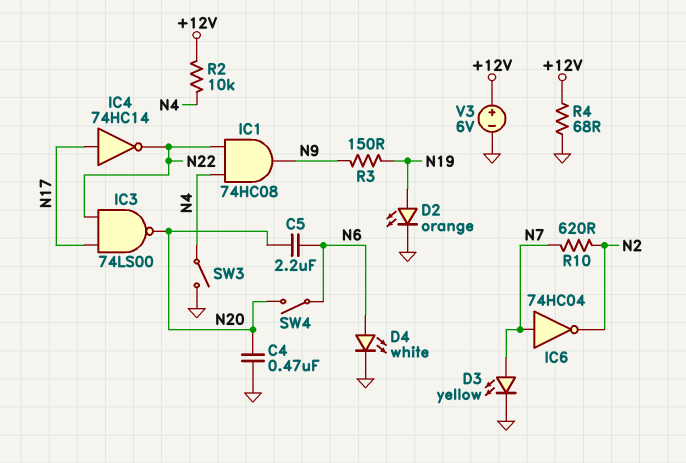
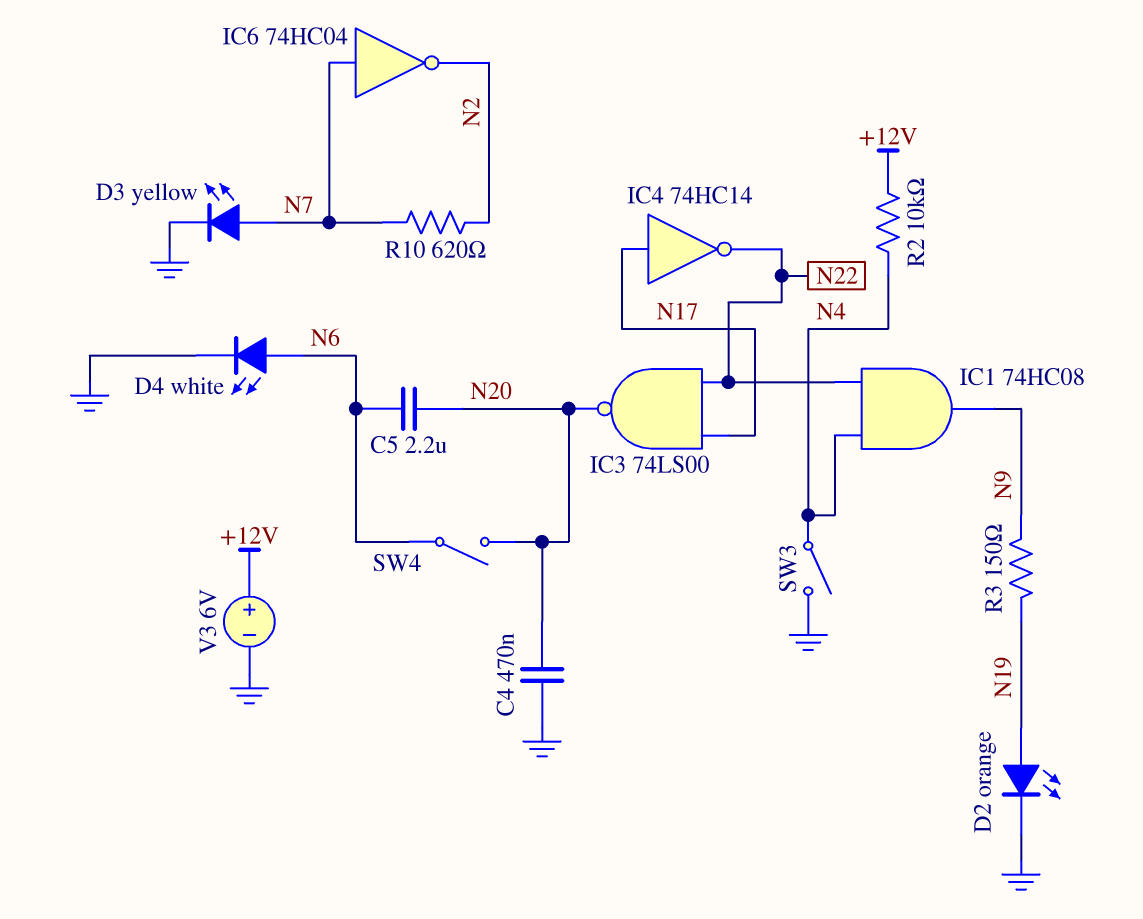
R4: 68 (+12V, GND) -> none

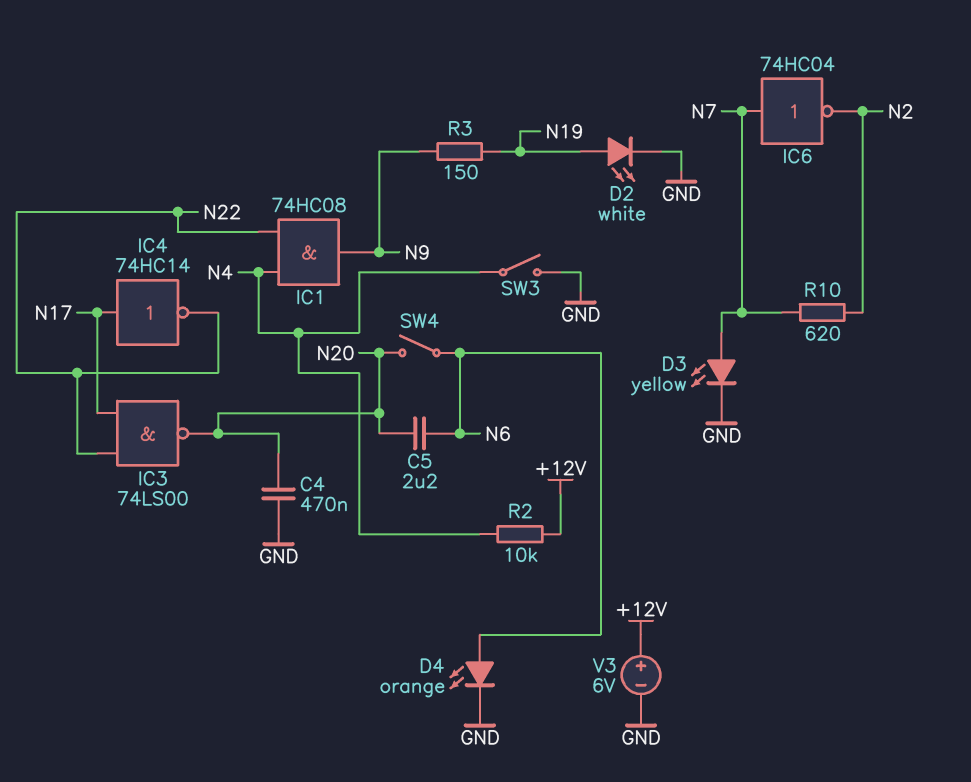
D2: LED orange (A N19, K GND) -> LED white (A N19, K GND)
D4: LED white (A N6, K GND) -> LED orange (A N6, K GND)

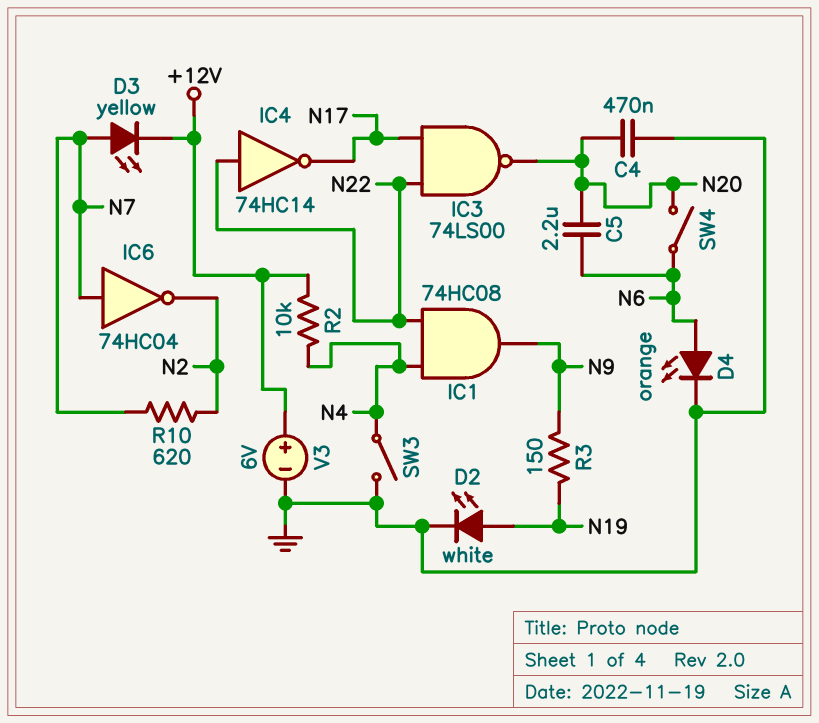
D3: LED yellow (A N7, K GND) -> LED yellow (A N7, K +12V)
IC4: NOT 74HC14 (in N17, out N22) -> NOT 74HC14 (in N22, out N17)

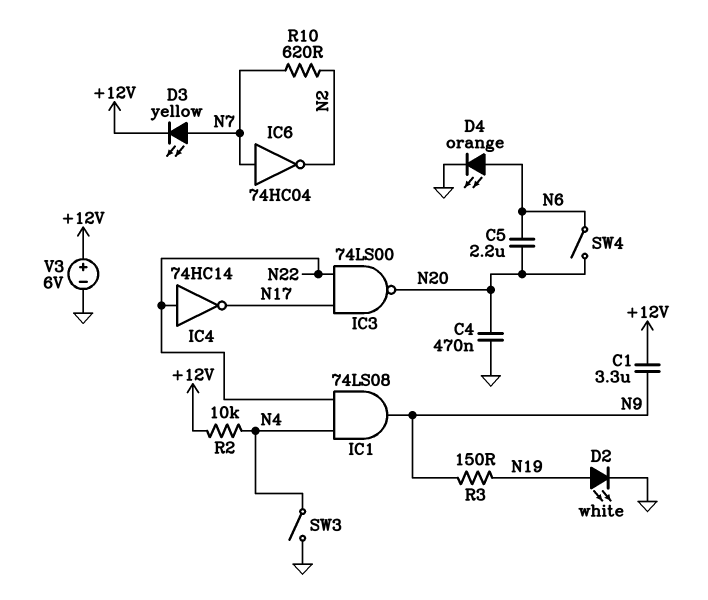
C1: none -> 3.3uF (+12V, N9)
IC1: AND 74HC08 (in N4, in N22, out N9) -> AND 74LS08 (in N4, in N22, out N9)

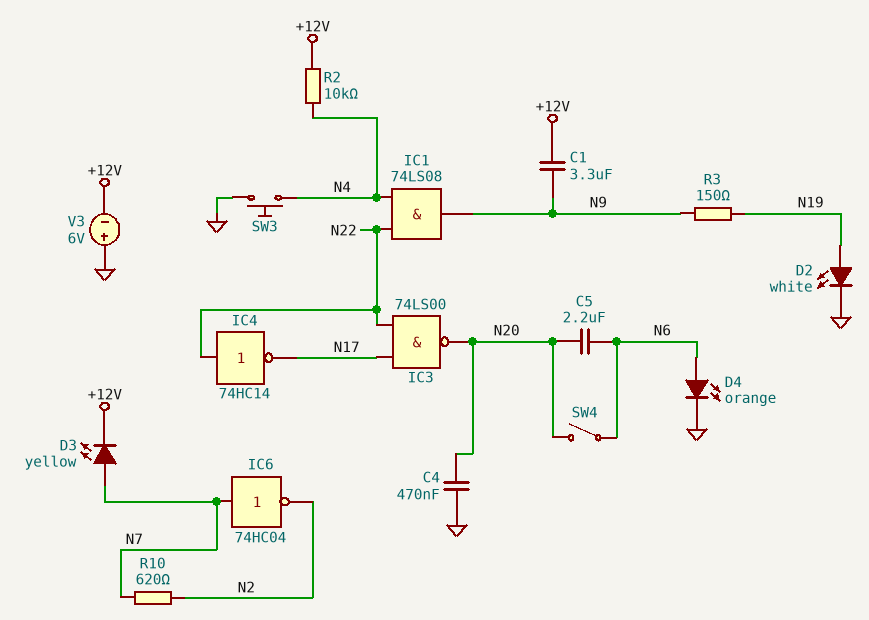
SW3: switch (GND, N4) -> button (GND, N4)
V3: 6V (plus +12V, minus GND) -> 6V (plus GND, minus +12V)

